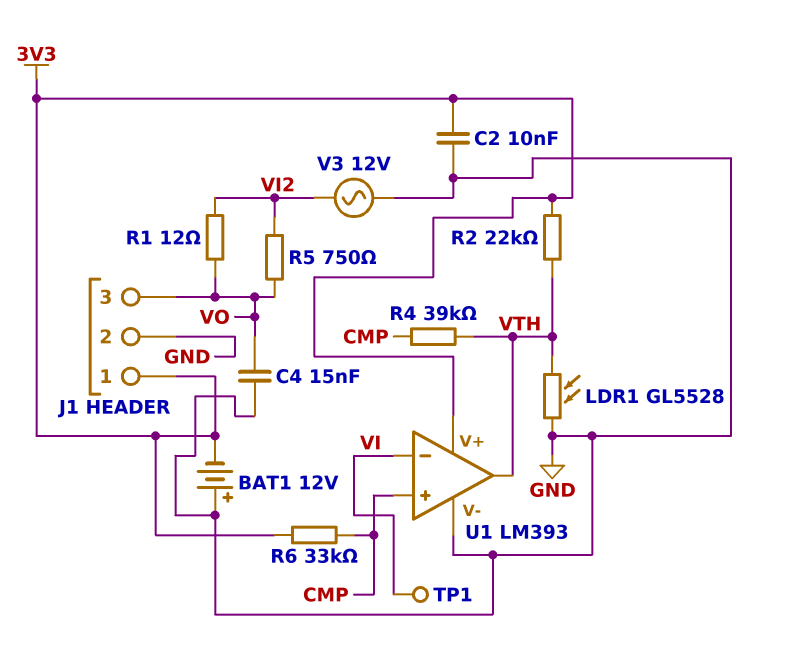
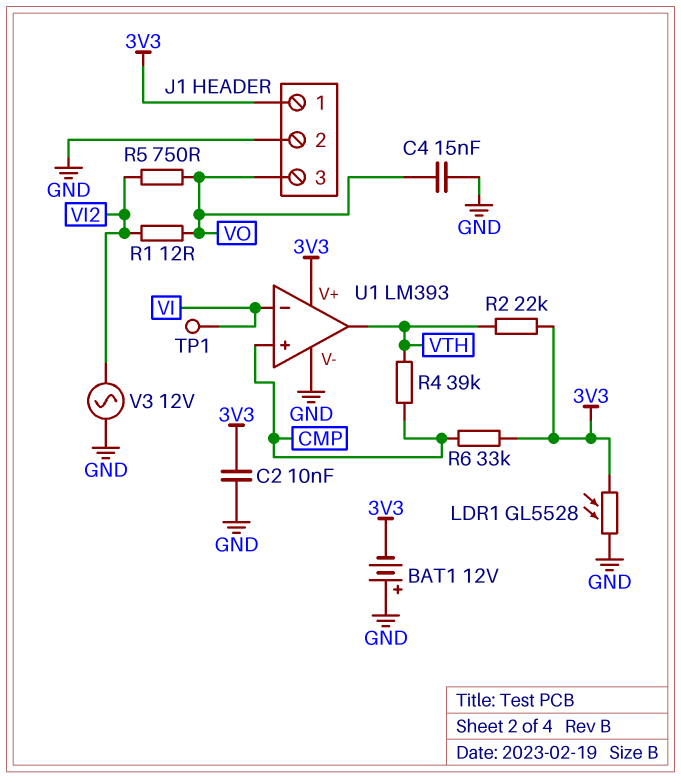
LDR1: GL5528 (GND, VTH) -> GL5528 (3V3, GND)

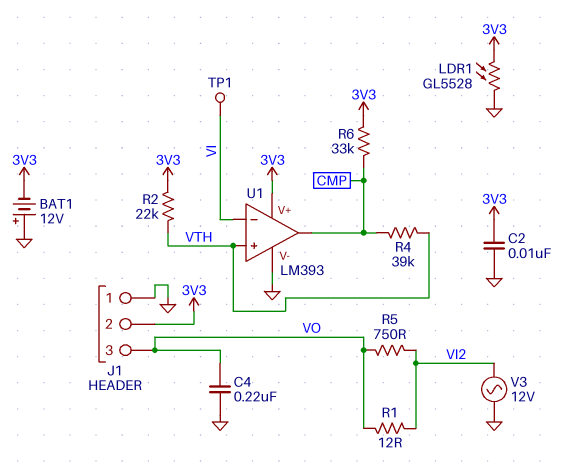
C4: 15nF (GND, VO) -> 220nF (GND, VO)
J1 pin 1: 3V3 -> GND
J1 pin 2: GND -> 3V3
U1 pin in+: CMP -> VTH
U1 pin out: VTH -> CMP

